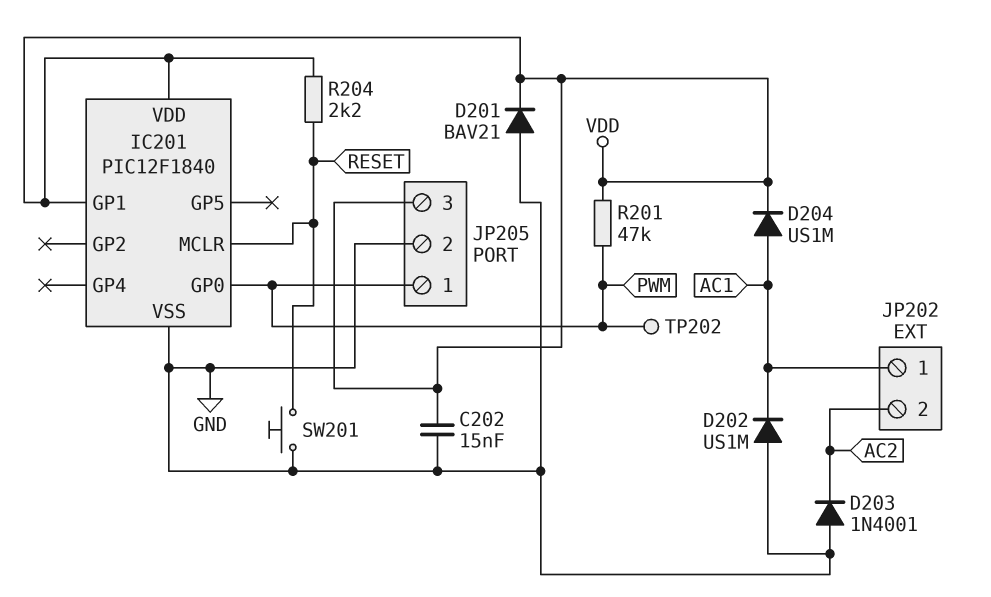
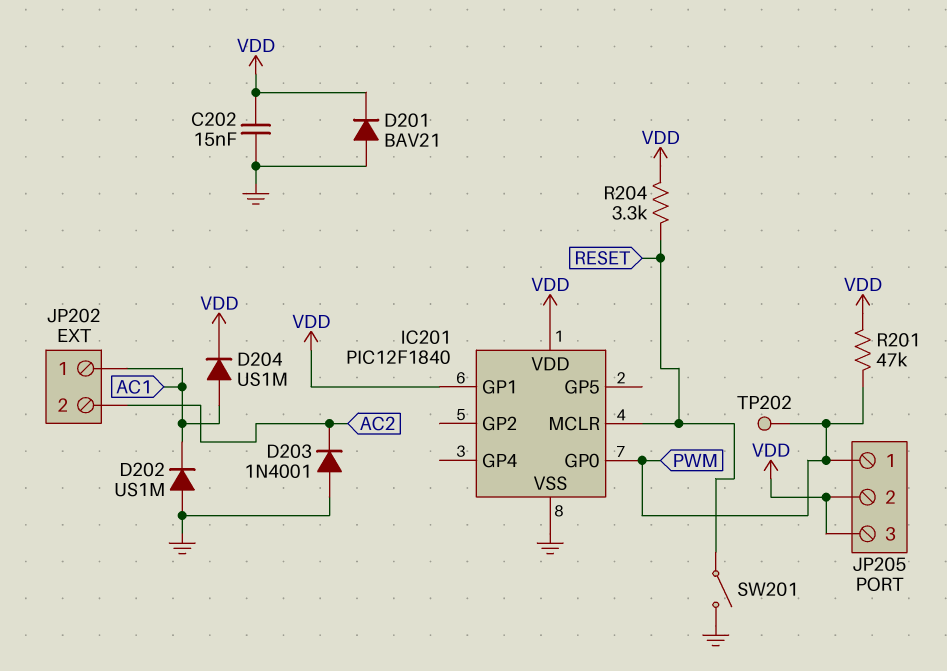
JP205 pin 2: GND -> VDD
R204: 2.2k (RESET, VDD) -> 3.3k (RESET, VDD)
SW201: button (GND, RESET) -> switch (GND, RESET)

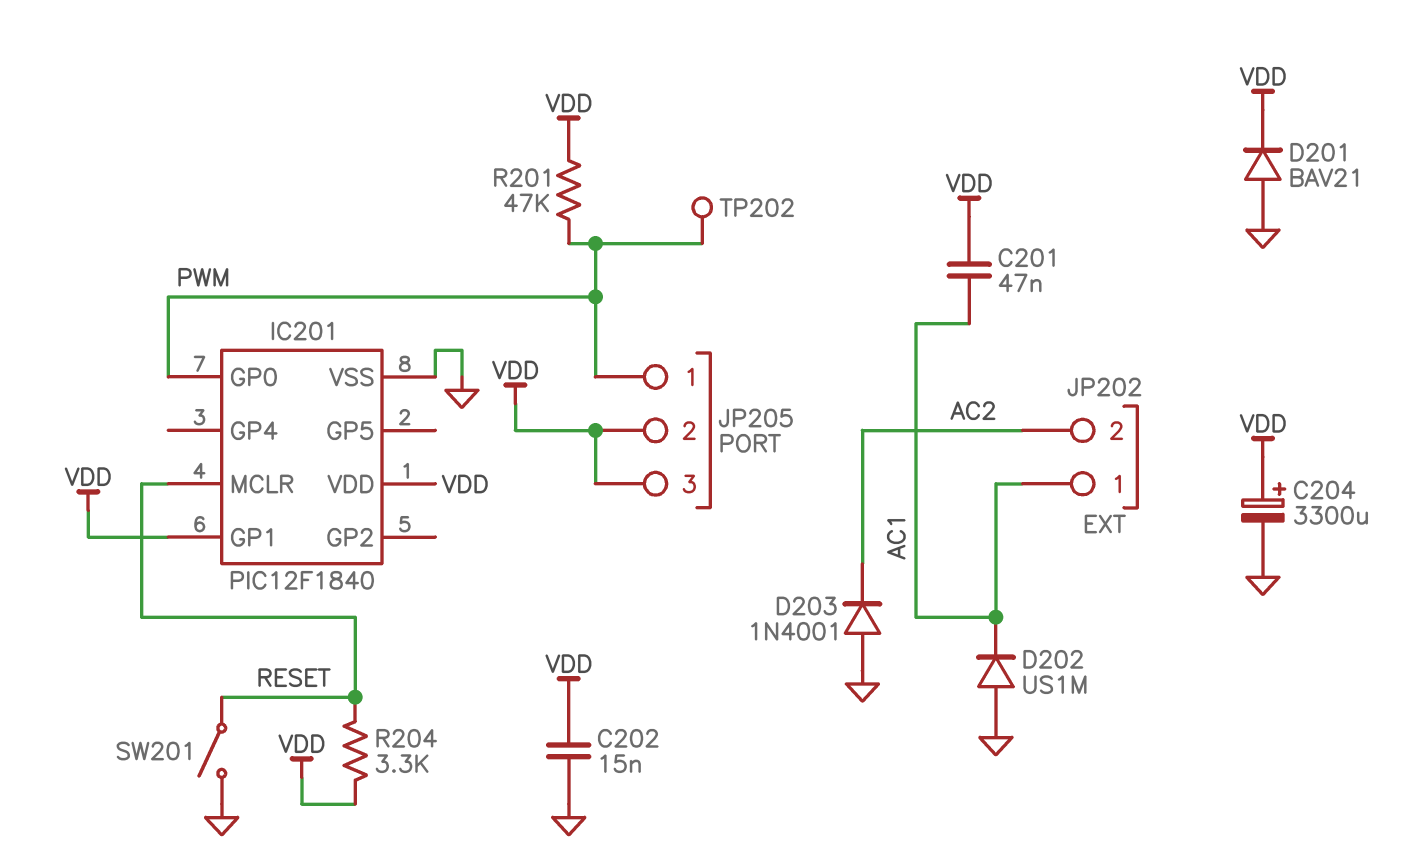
C201: none -> 47nF (AC1, VDD)
C204: none -> 3300uF (plus VDD, minus GND)
D204: diode US1M (A AC1, K VDD) -> none

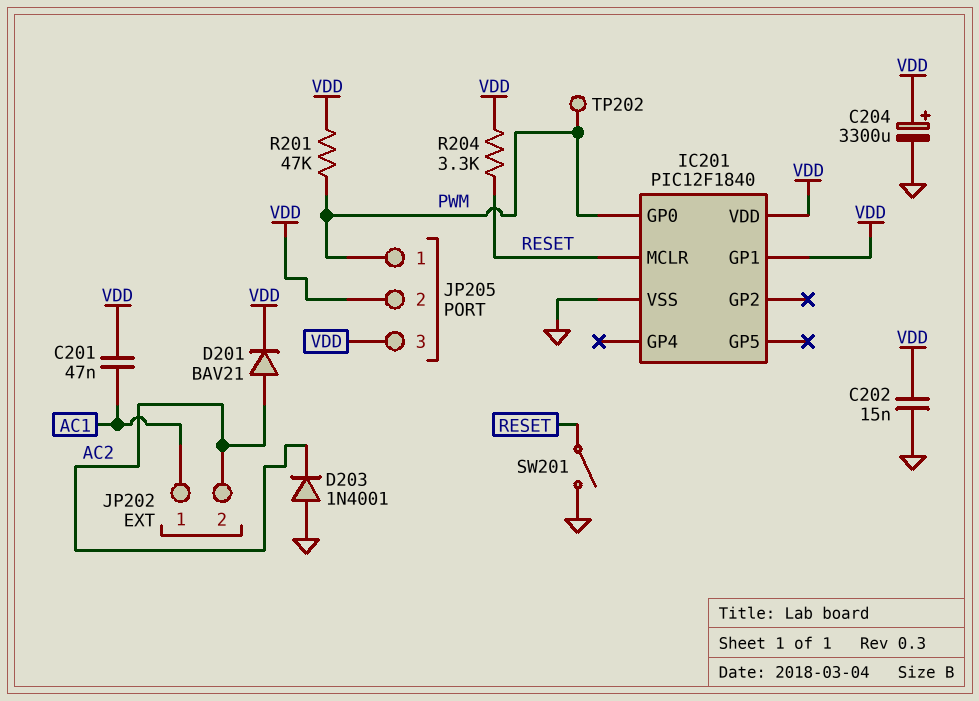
D201: diode BAV21 (A GND, K VDD) -> diode BAV21 (A AC2, K VDD)
D202: diode US1M (A GND, K AC1) -> none

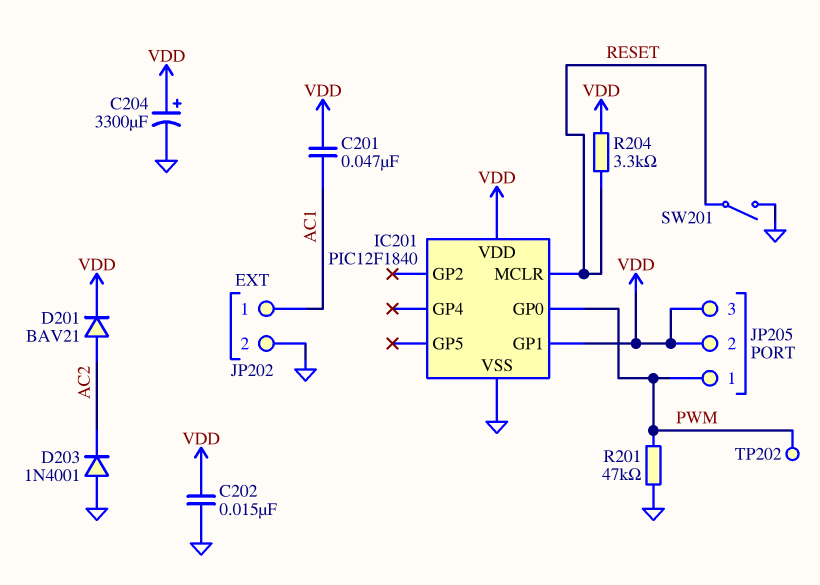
JP202 pin 2: AC2 -> GND
R201: 47k (PWM, VDD) -> 47k (GND, PWM)

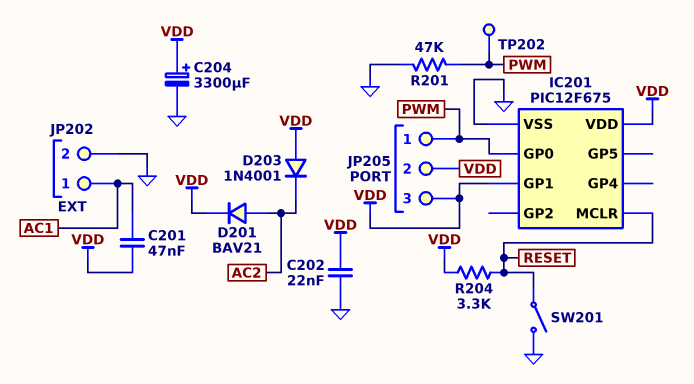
C202: 15nF (GND, VDD) -> 22nF (GND, VDD)
D203: diode 1N4001 (A GND, K AC2) -> diode 1N4001 (A VDD, K AC2)
IC201: PIC12F1840 -> PIC12F675

